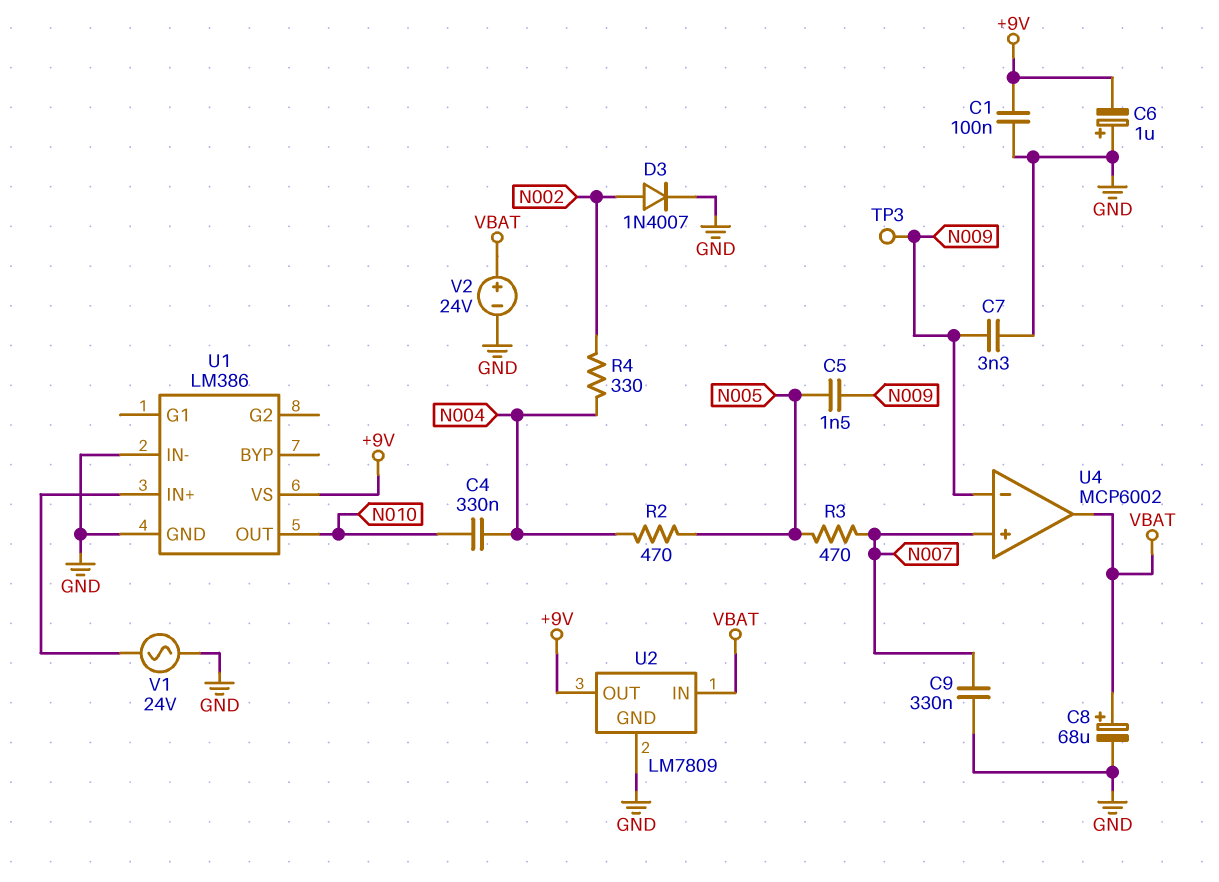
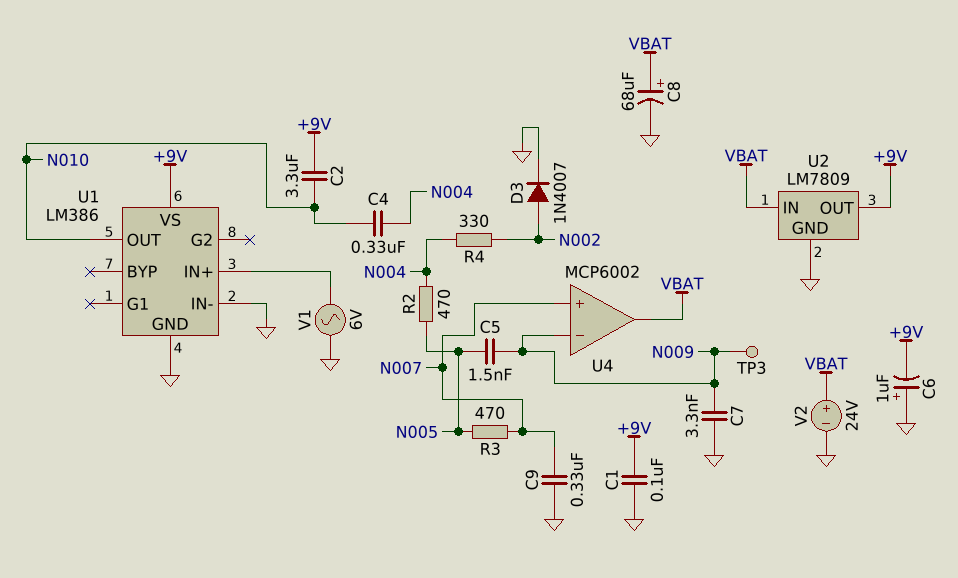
C2: none -> 3.3uF (+9V, N010)
V1: AC 24V (GND, U1/IN+) -> AC 6V (GND, U1/IN+)

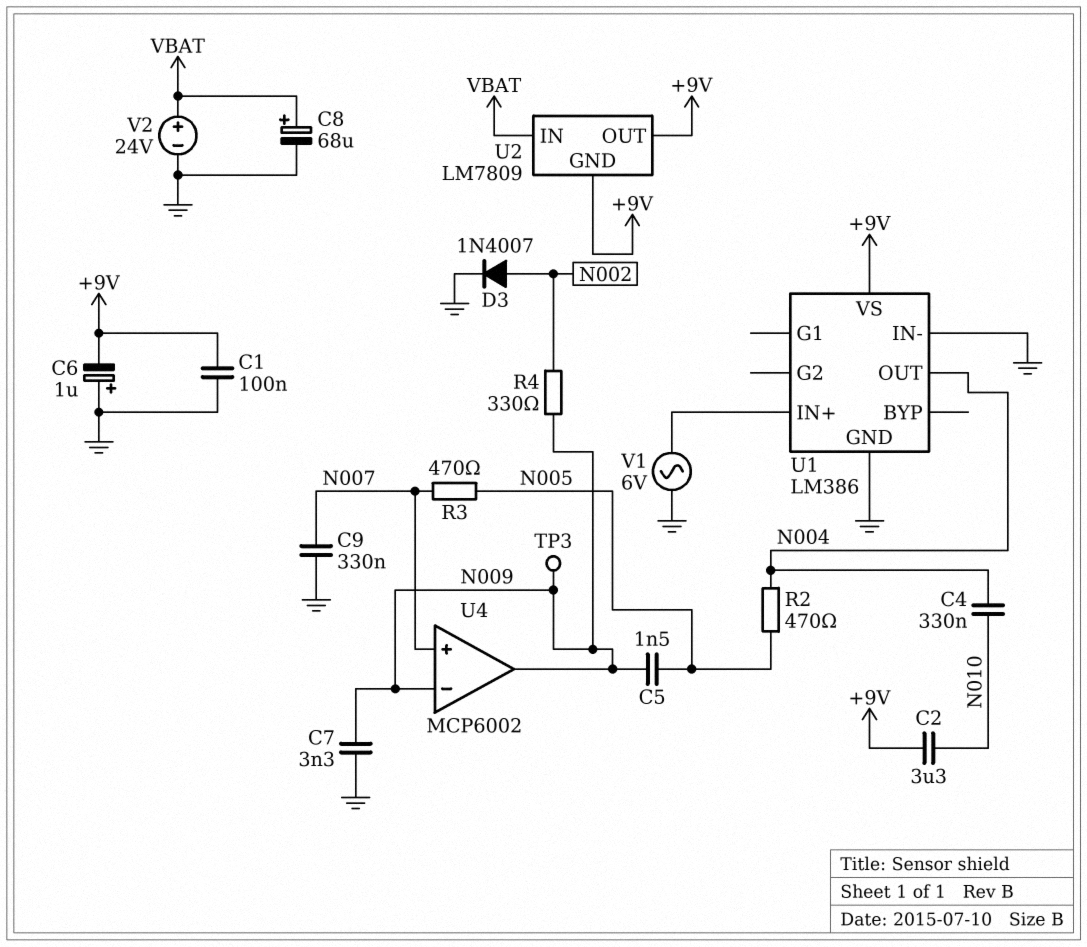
R4: 330 (N002, N004) -> 330 (N002, N009)
U1 pin OUT: N010 -> N004
U2 pin GND: GND -> +9V
U4 pin out: VBAT -> N009

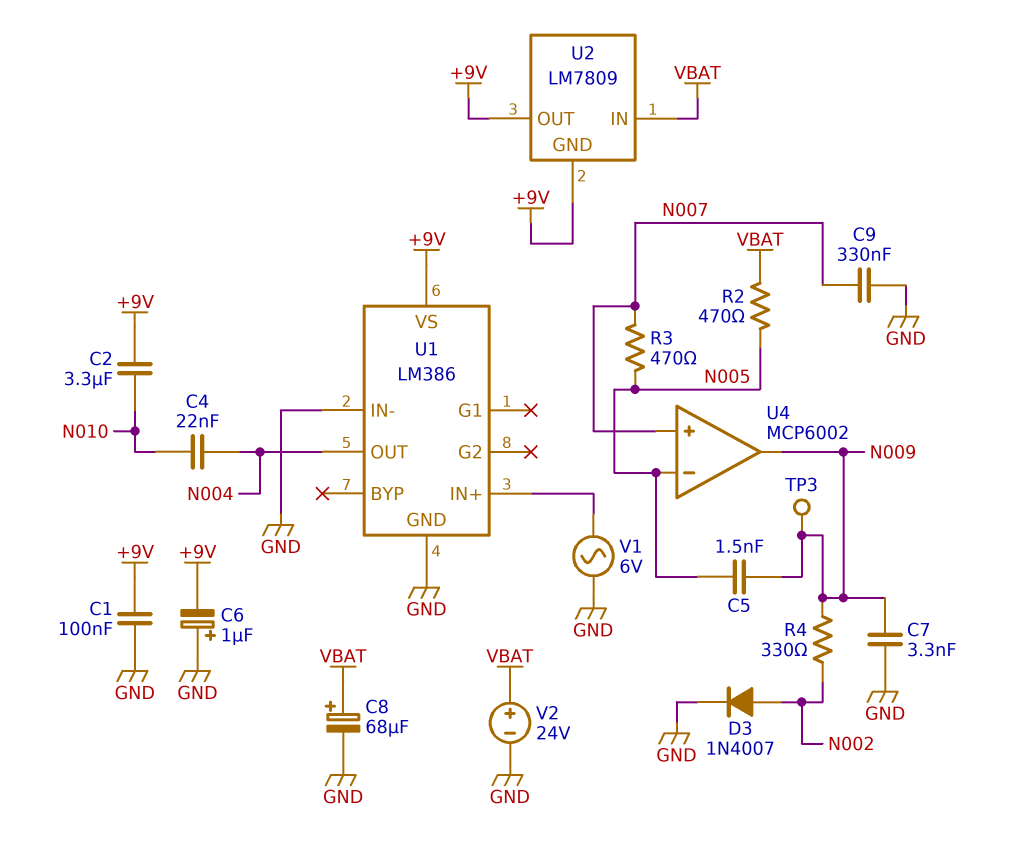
C4: 330nF (N004, N010) -> 22nF (N004, N010)
R2: 470 (N004, N005) -> 470 (N005, VBAT)
U4 pin in-: N009 -> N005

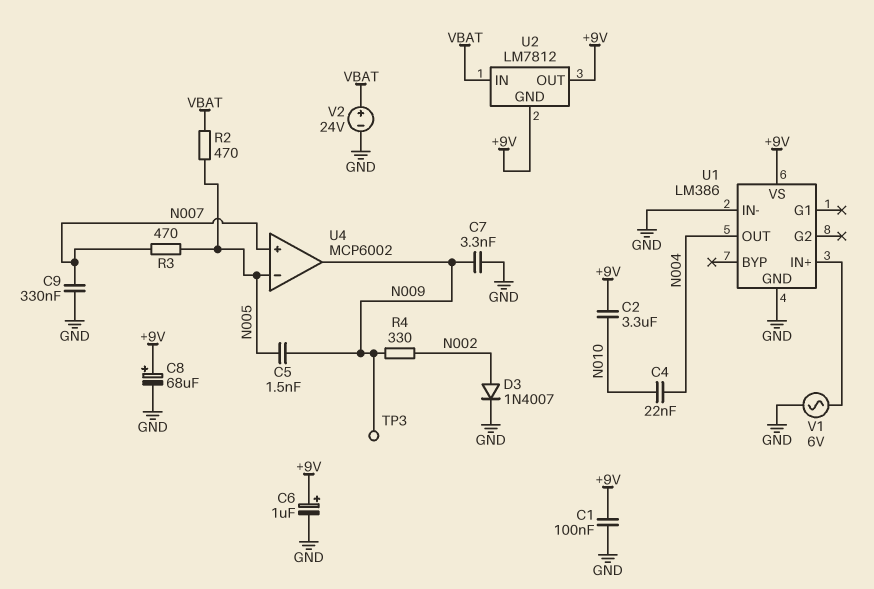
C6: 1uF (plus GND, minus +9V) -> 1uF (plus +9V, minus GND)
C8: 68uF (plus VBAT, minus GND) -> 68uF (plus +9V, minus GND)
U2: LM7809 -> LM7812

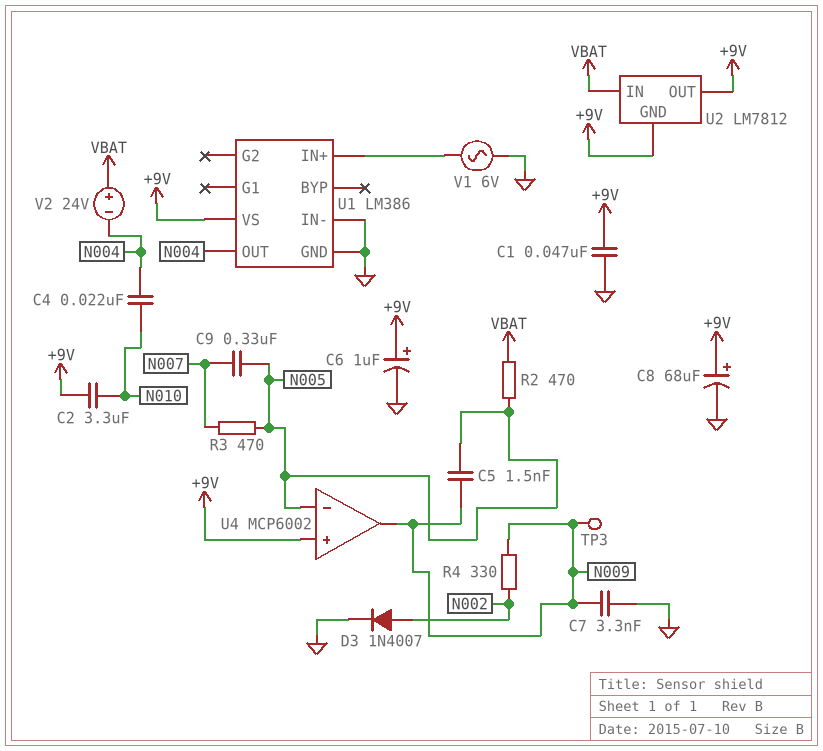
C1: 100nF (+9V, GND) -> 47nF (+9V, GND)
C9: 330nF (GND, N007) -> 330nF (N005, N007)
U4 pin in+: N007 -> +9V
V2: 24V (plus VBAT, minus GND) -> 24V (plus VBAT, minus N004)

